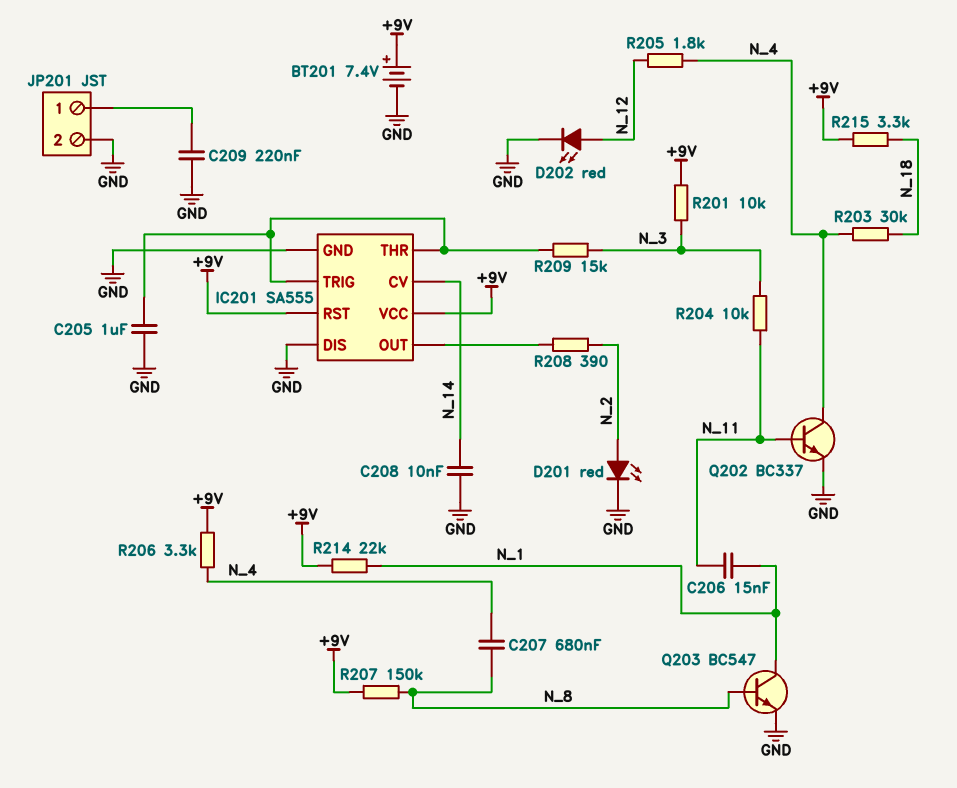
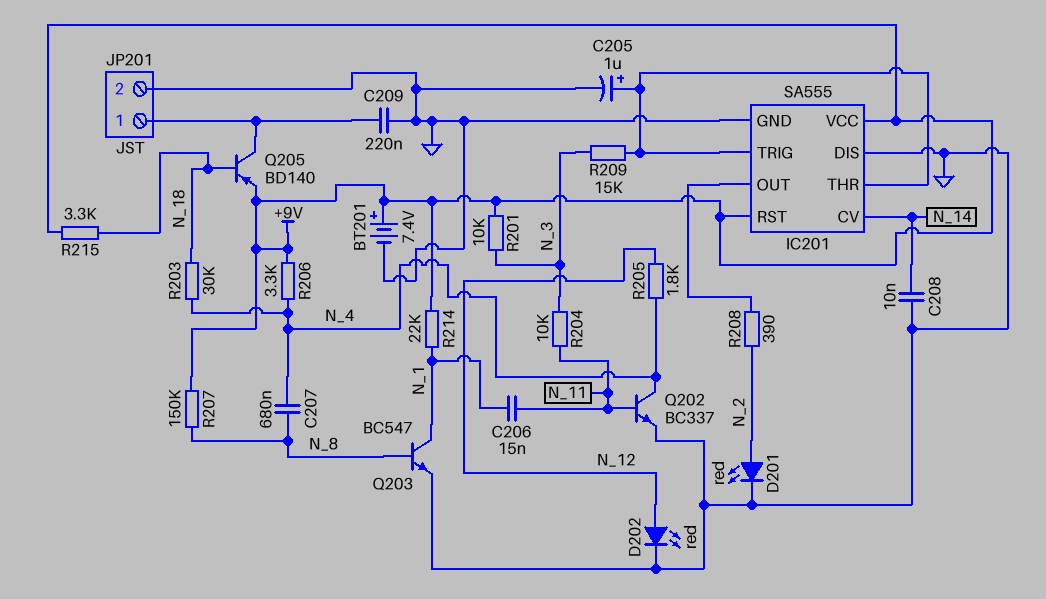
C205: 1uF (GND, IC201/THR) -> 1uF (plus IC201/THR, minus GND)
Q205: none -> PNP BD140 (B N_18, C JP201/1, E +9V)

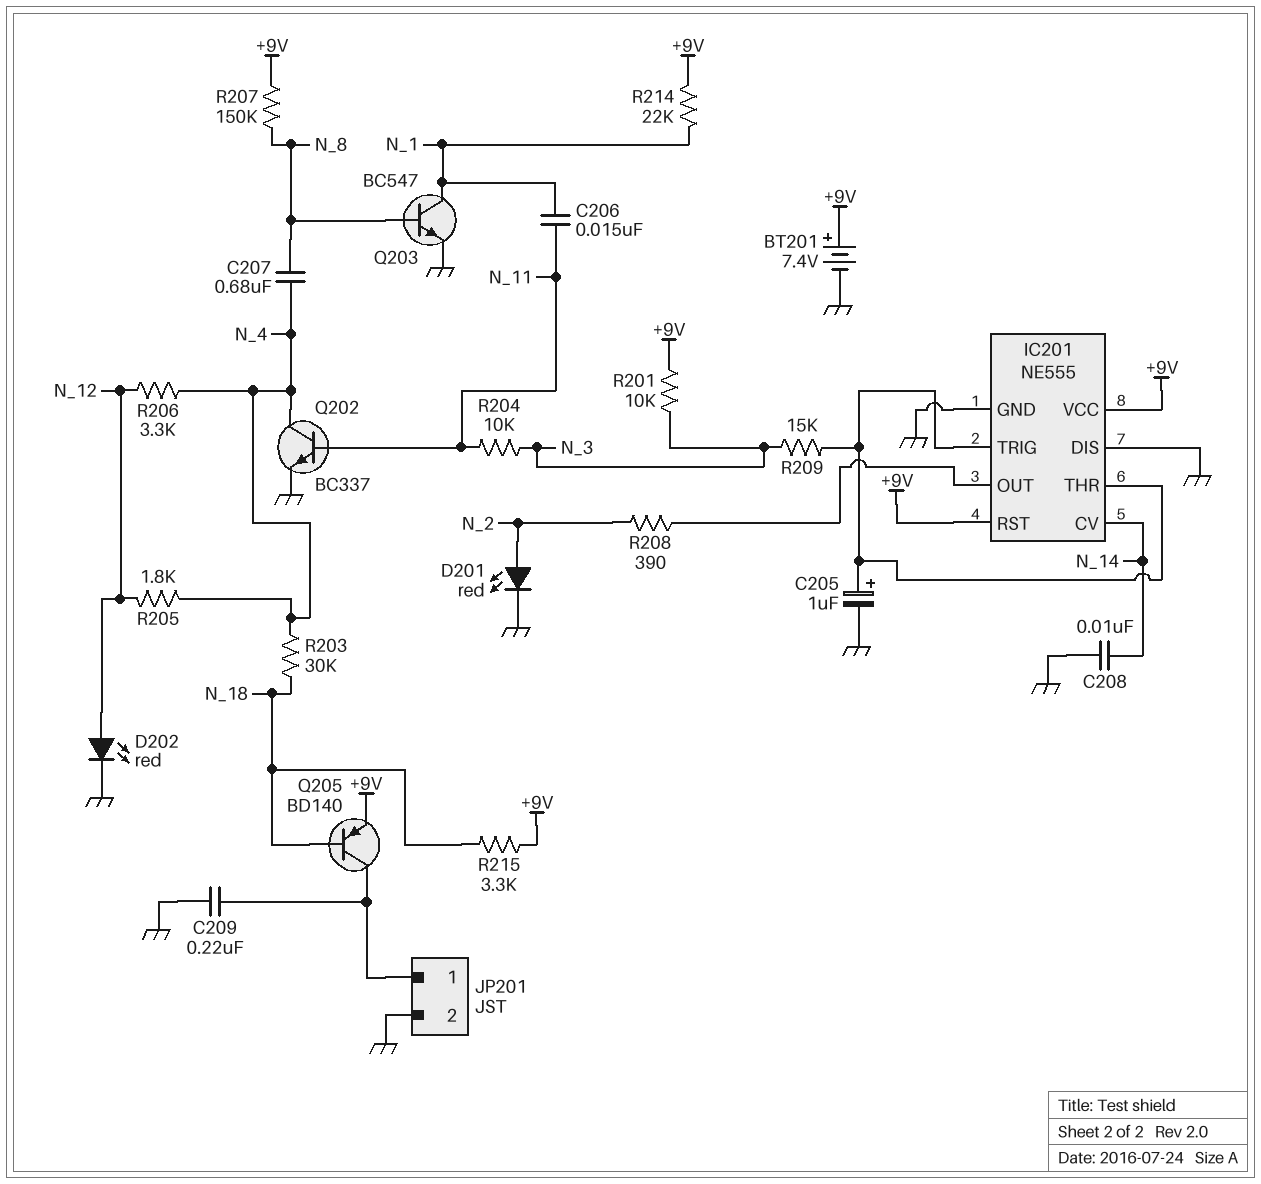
IC201: SA555 -> NE555
R206: 3.3k (+9V, N_4) -> 3.3k (N_4, N_12)

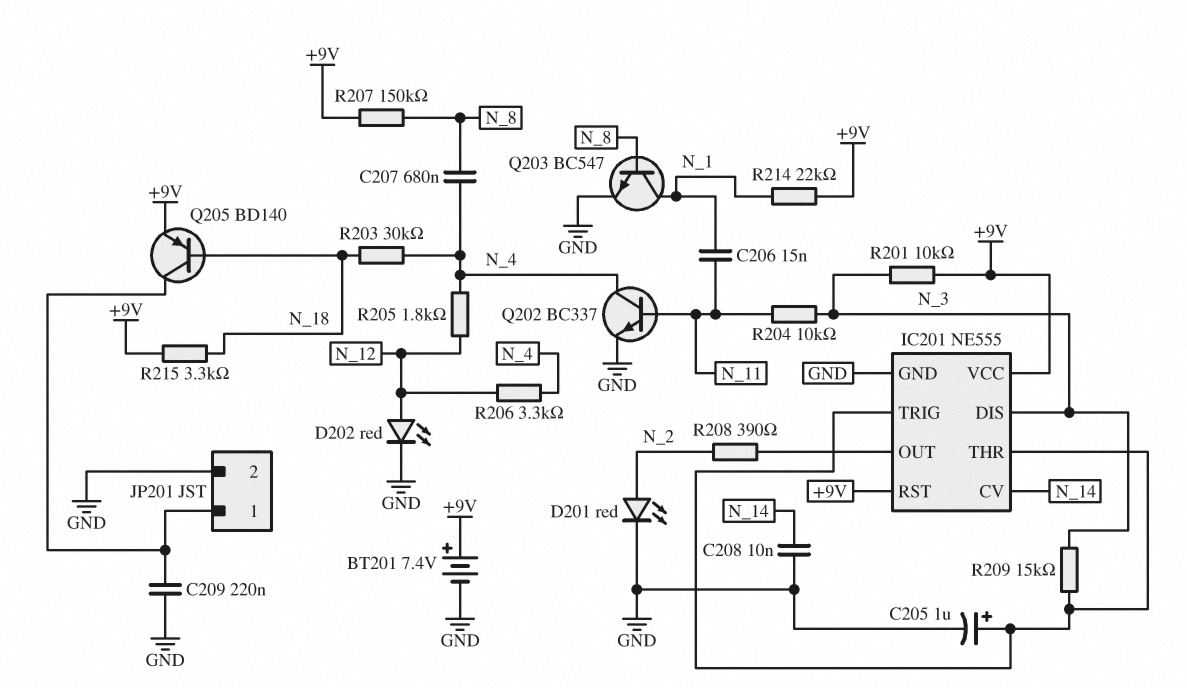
IC201 pin DIS: GND -> N_3

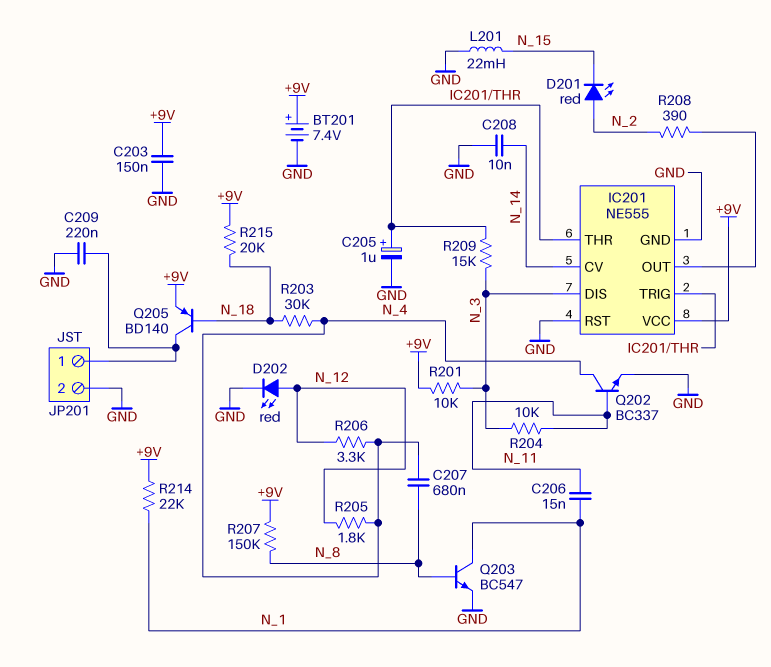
C203: none -> 150nF (+9V, GND)
D201: LED red (A N_2, K GND) -> LED red (A N_2, K N_15)
IC201 pin RST: +9V -> GND
L201: none -> 22mH (GND, N_15)
R215: 3.3k (+9V, N_18) -> 20k (+9V, N_18)

